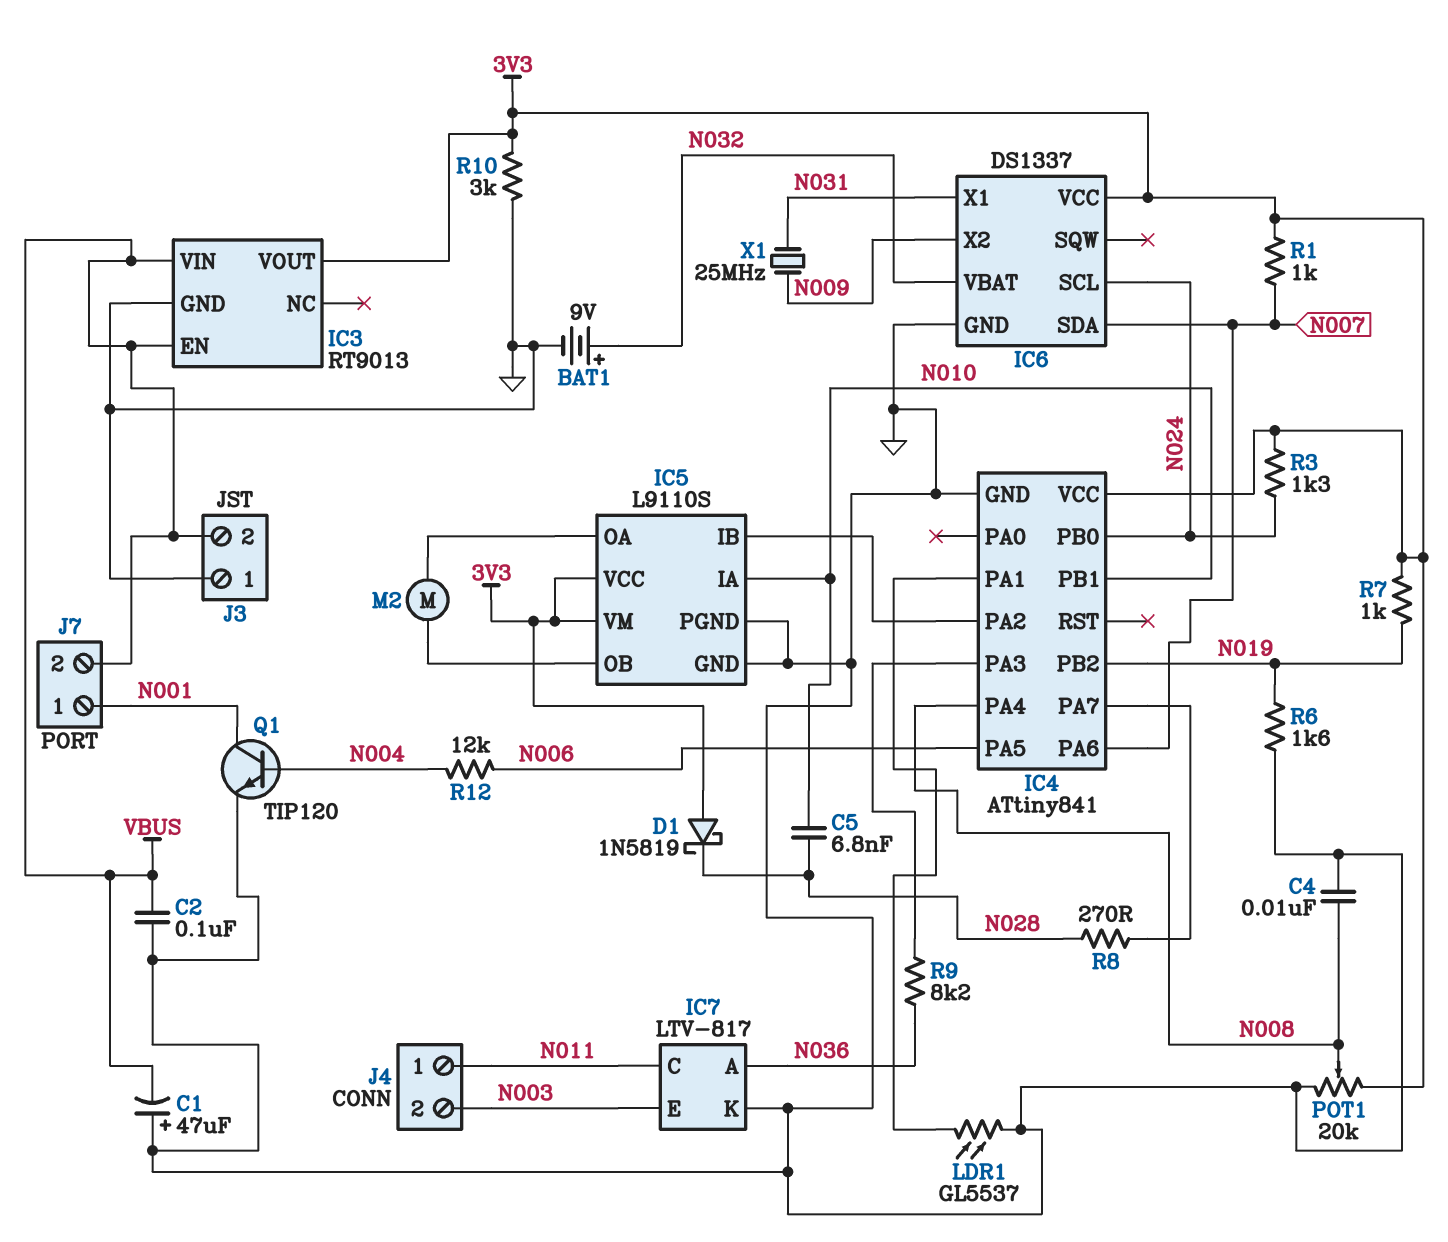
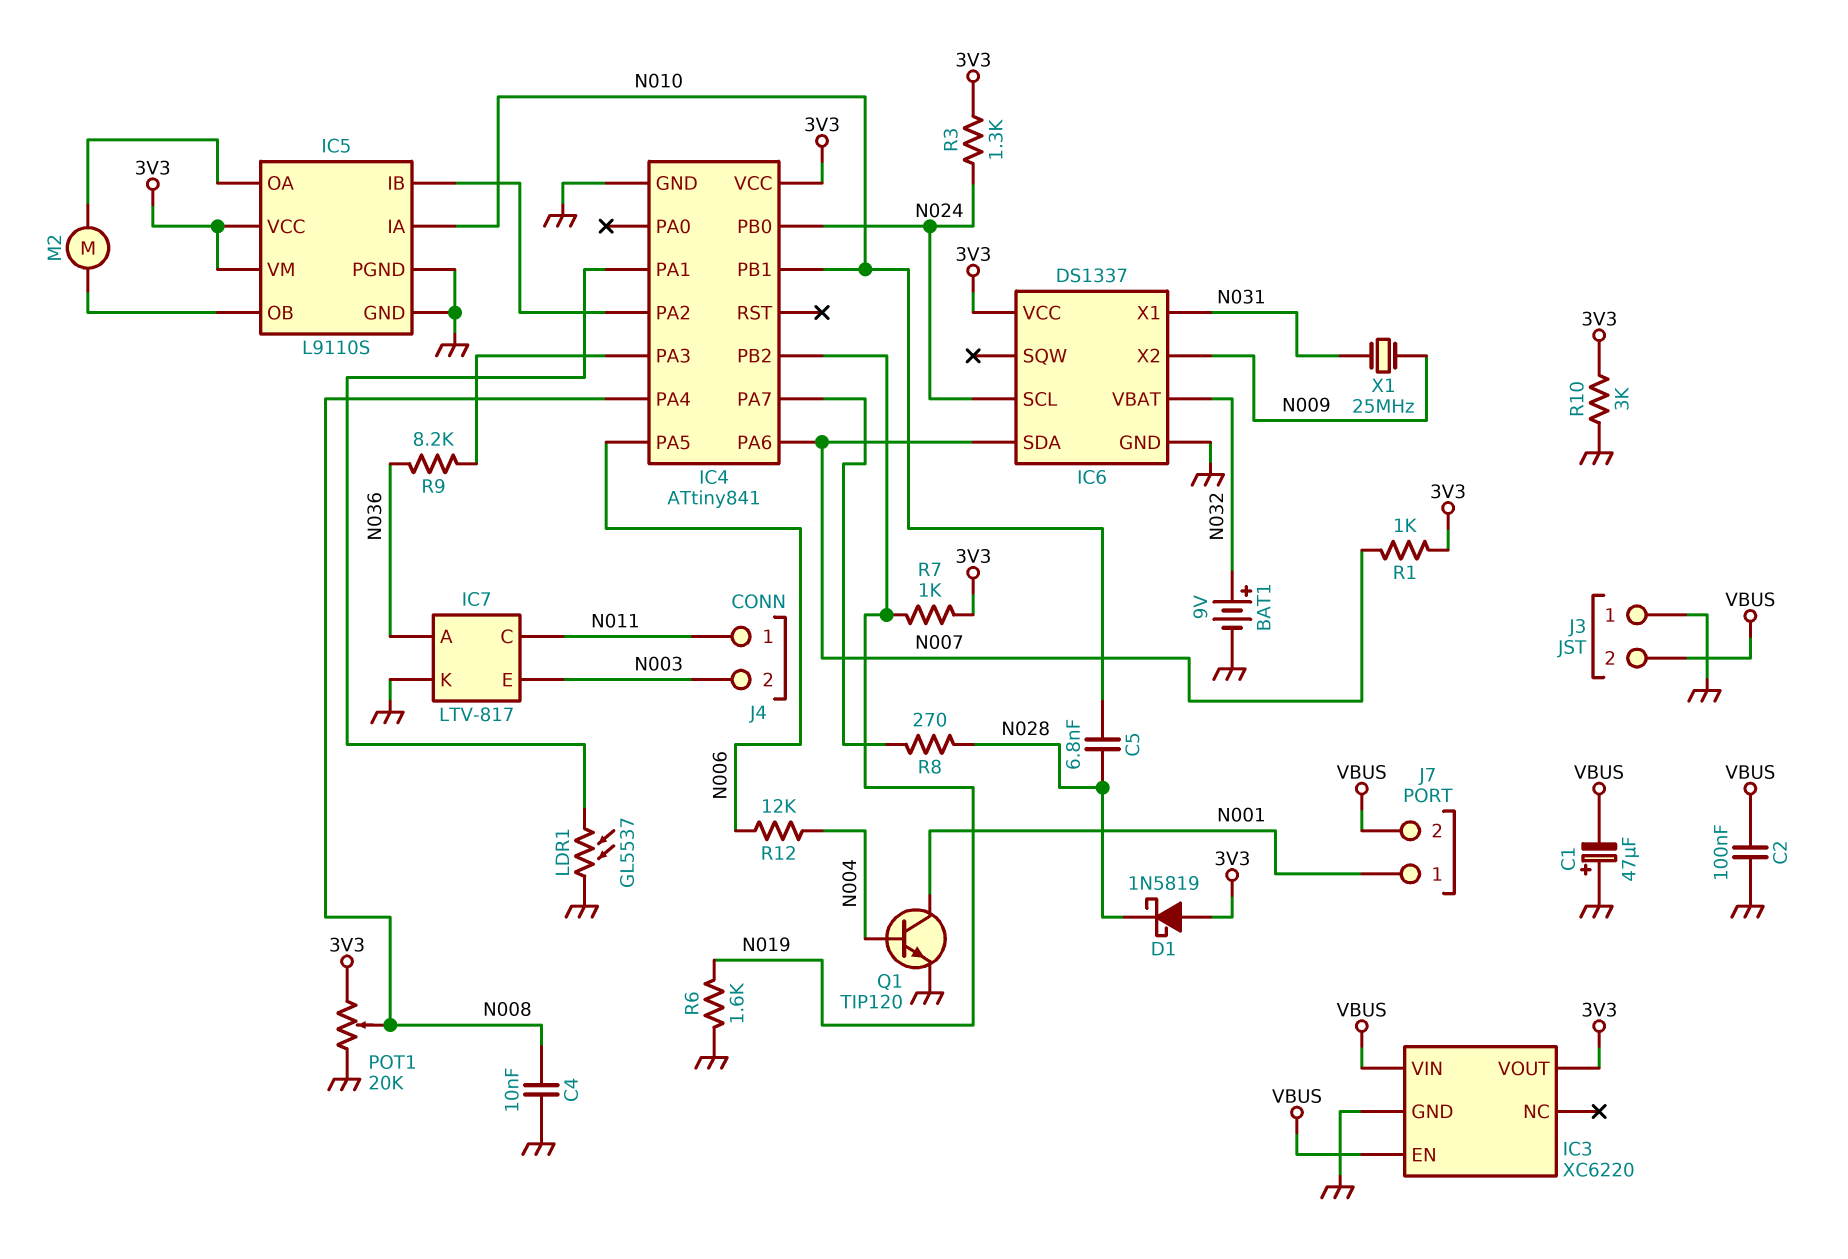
IC3: RT9013 -> XC6220

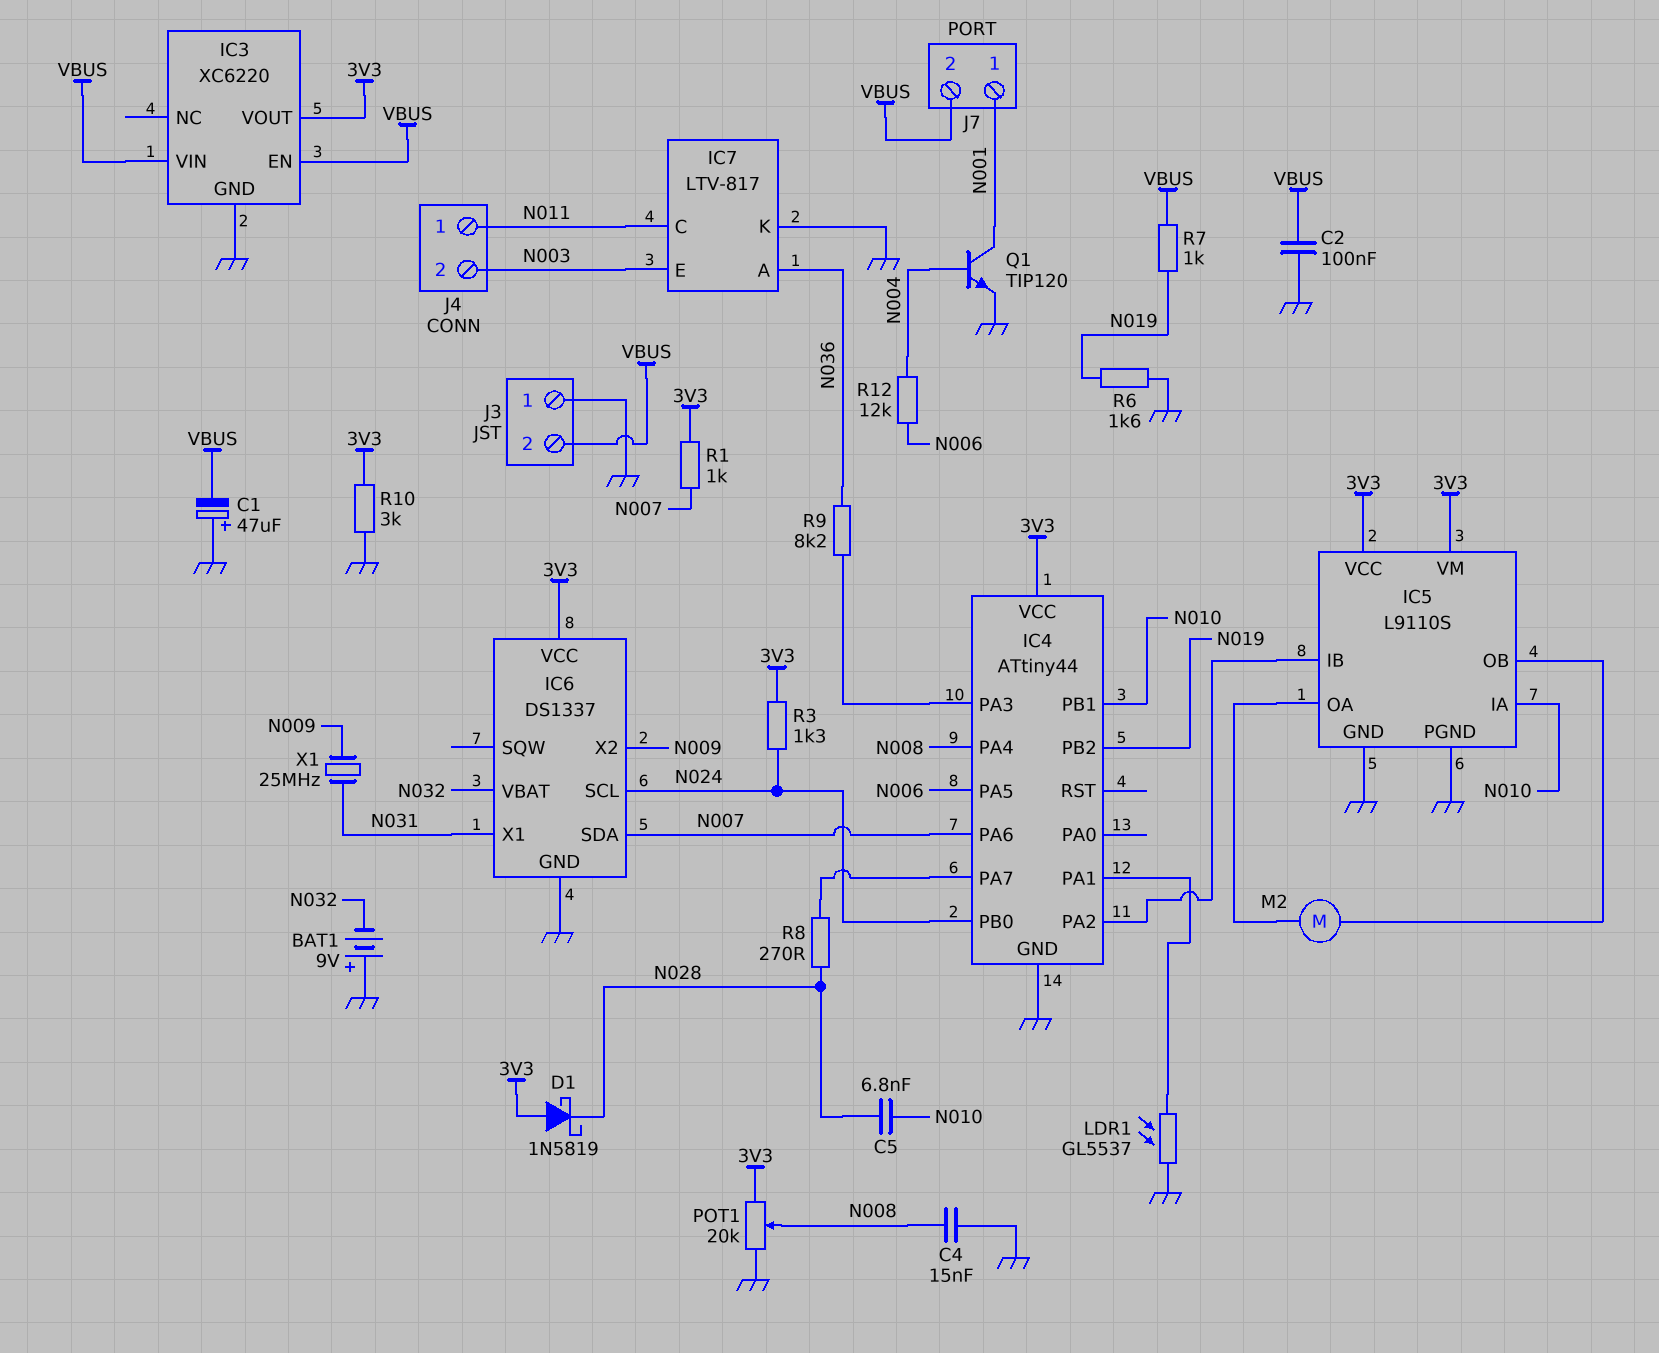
BAT1: 9V (plus N032, minus GND) -> 9V (plus GND, minus N032)
C4: 10nF (GND, N008) -> 15nF (GND, N008)
IC4: ATtiny841 -> ATtiny44
R7: 1k (3V3, N019) -> 1k (N019, VBUS)

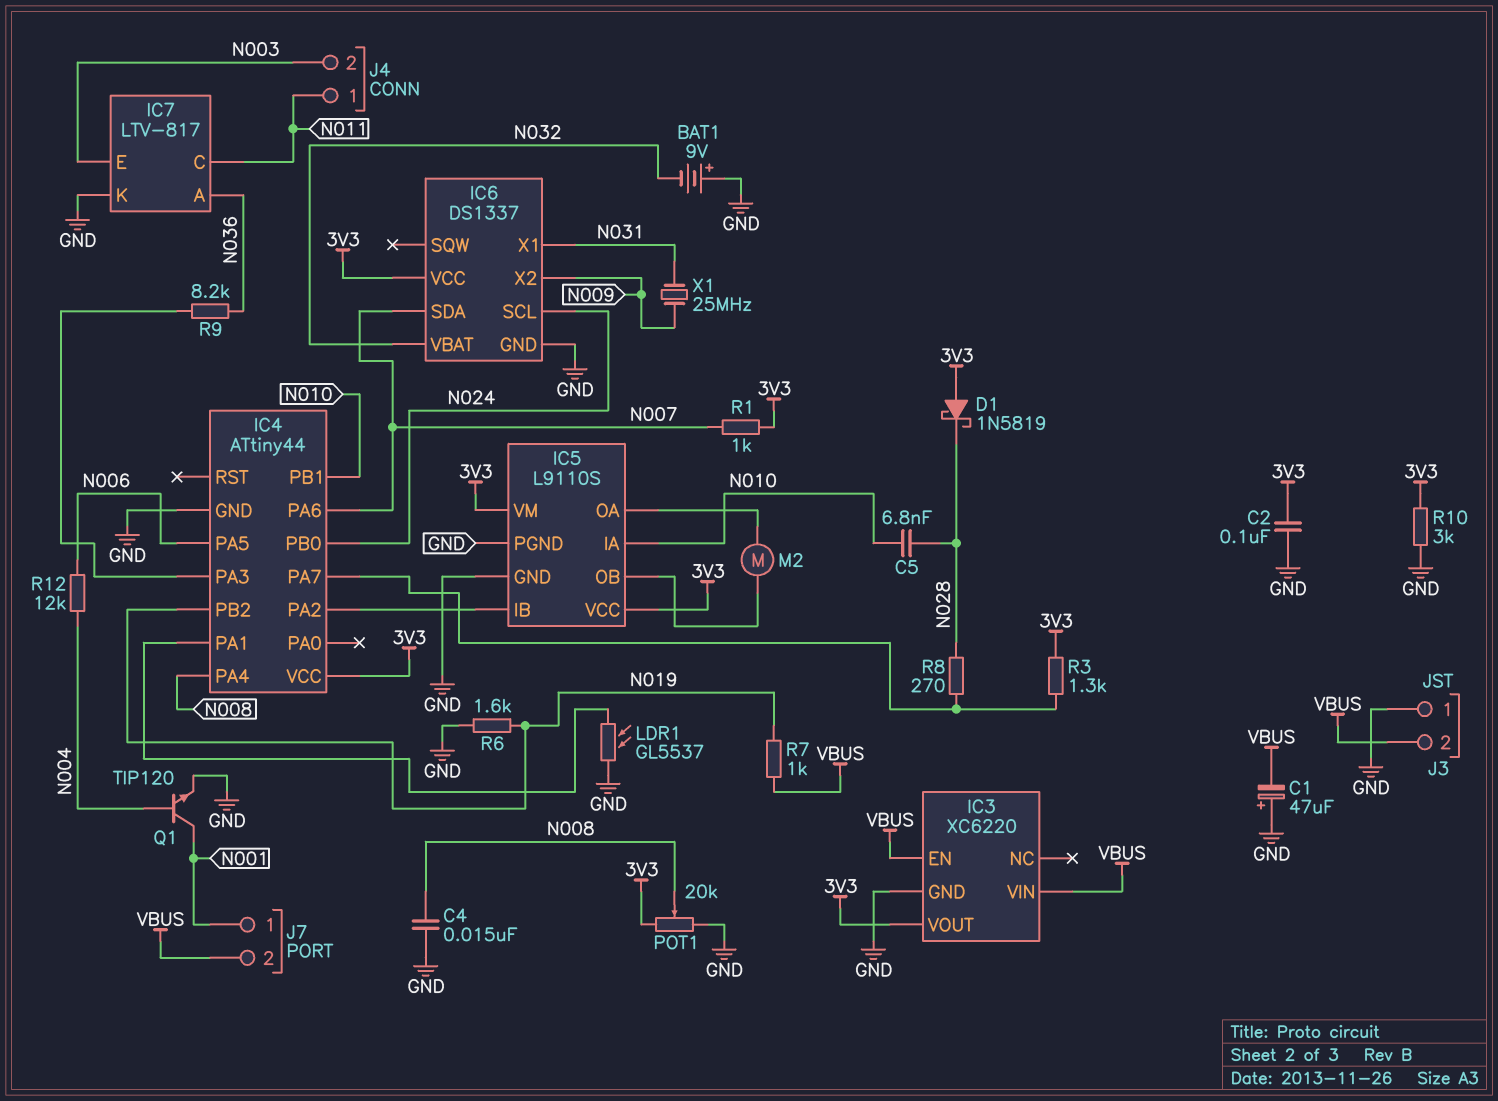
C2: 100nF (GND, VBUS) -> 100nF (3V3, GND)
R3: 1.3k (3V3, N024) -> 1.3k (3V3, IC4/PA7)

